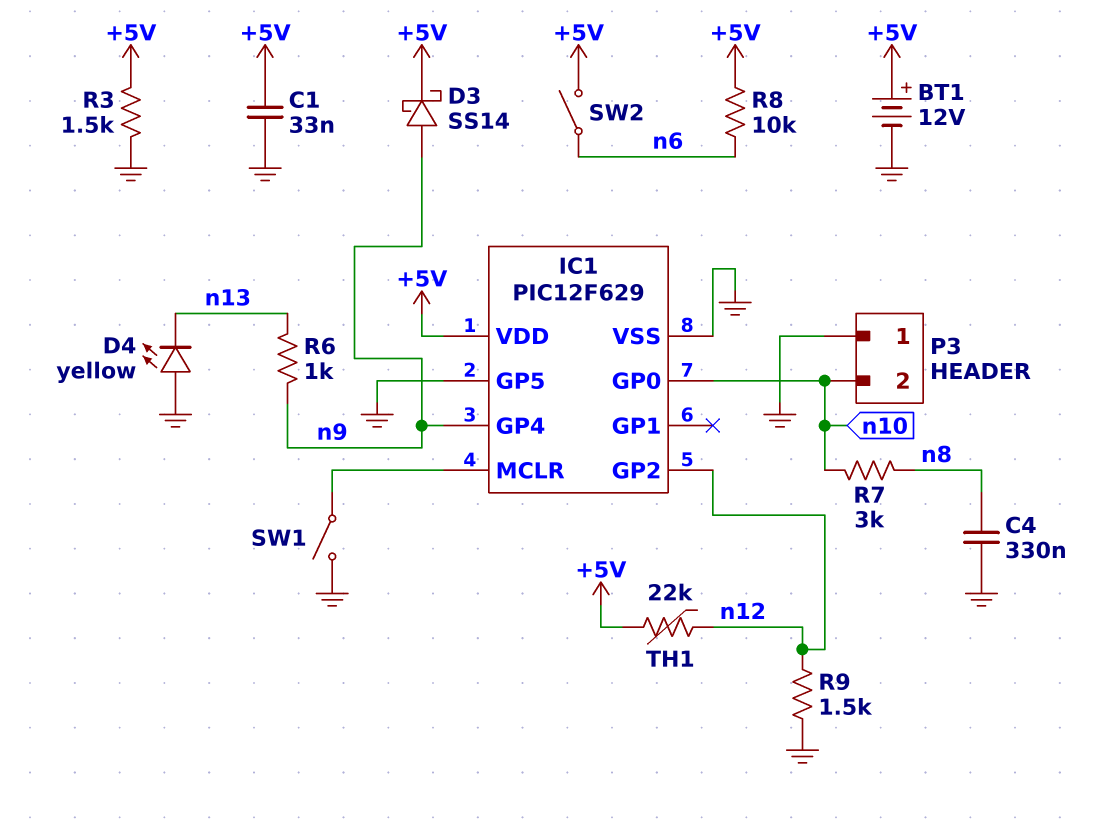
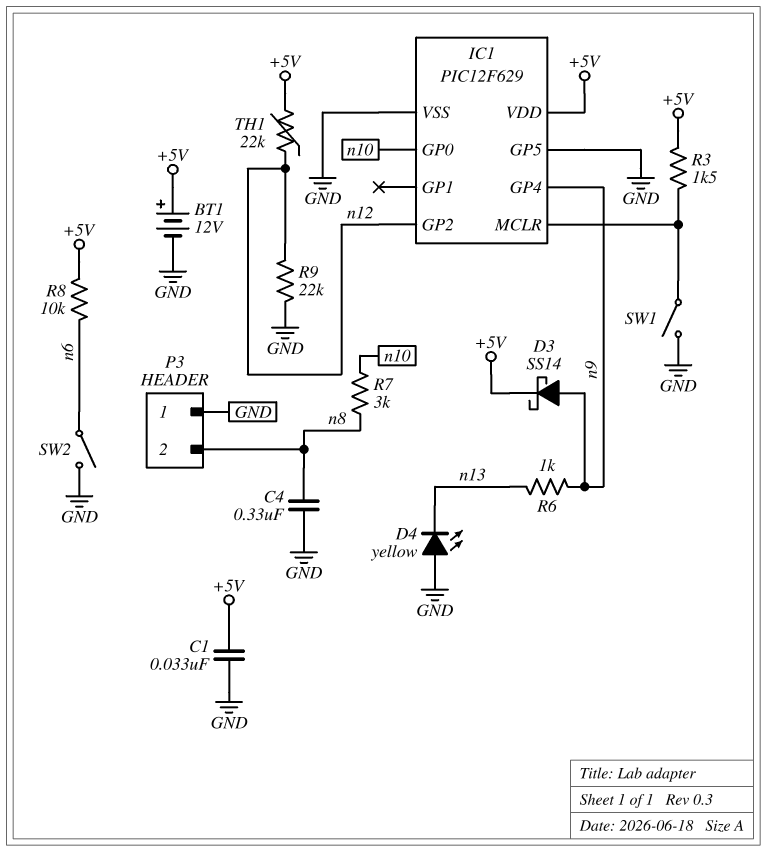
P3 pin 2: n10 -> n8
R3: 1.5k (+5V, GND) -> 1.5k (+5V, IC1/MCLR)
R9: 1.5k (GND, n12) -> 22k (GND, n12)
SW2: switch (+5V, n6) -> switch (GND, n6)

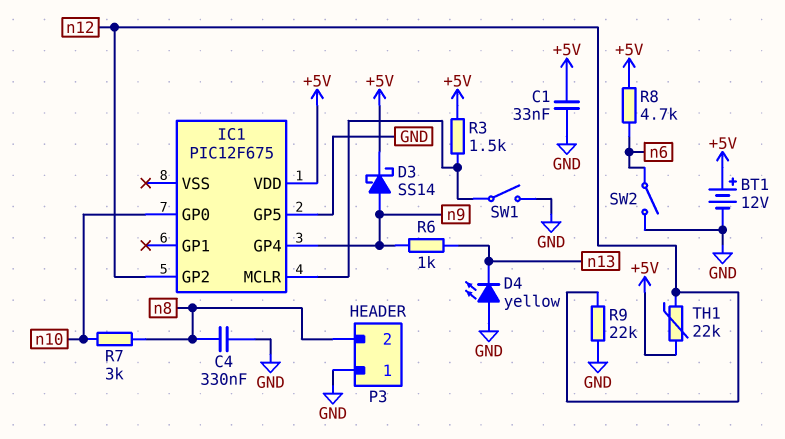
IC1: PIC12F629 -> PIC12F675
IC1 pin VSS: GND -> none
R8: 10k (+5V, n6) -> 4.7k (+5V, n6)

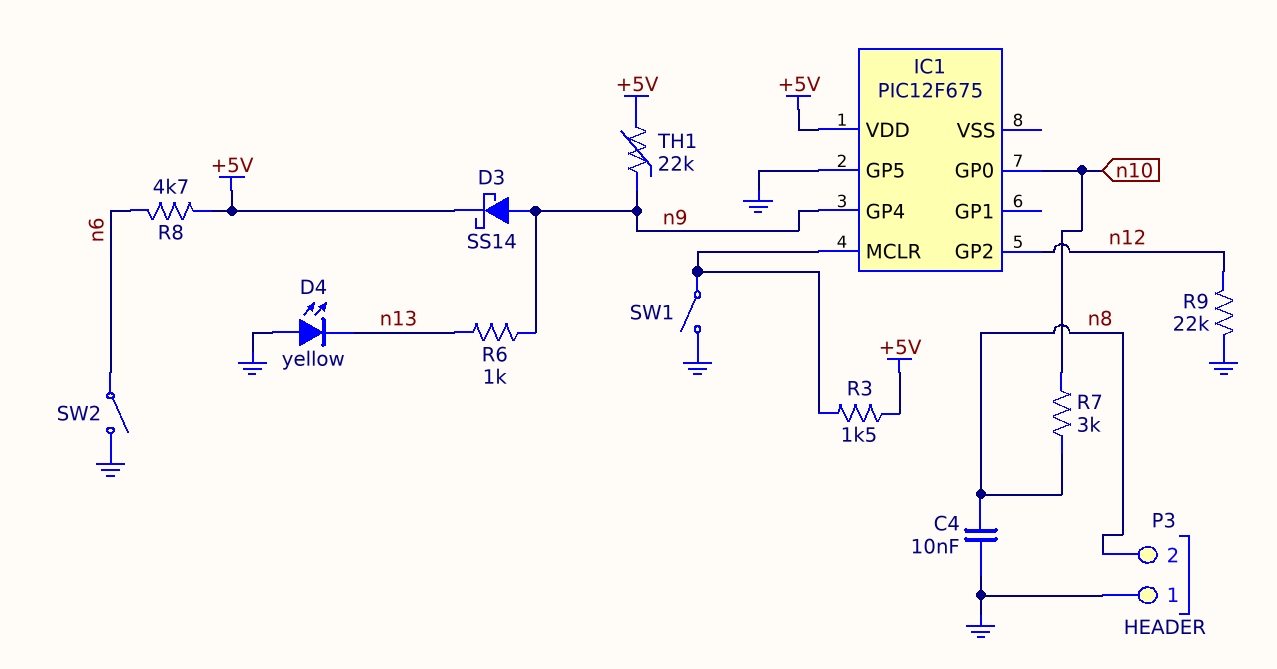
BT1: 12V (plus +5V, minus GND) -> none
C1: 33nF (+5V, GND) -> none
C4: 330nF (GND, n8) -> 10nF (GND, n8)
TH1: 22k (+5V, n12) -> 22k (+5V, n9)

